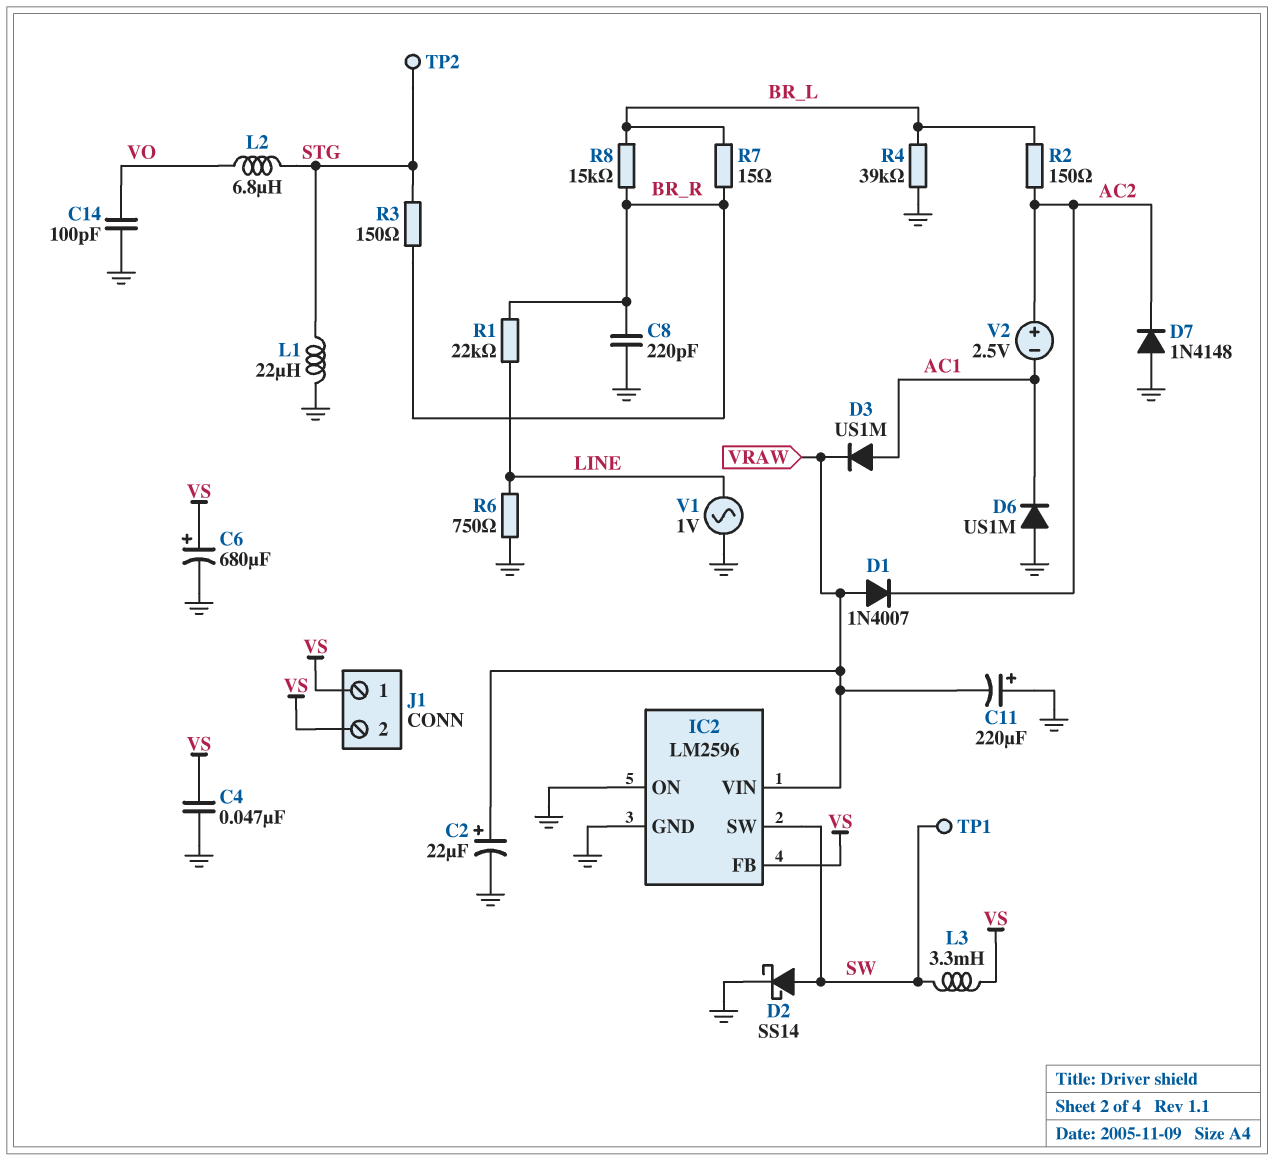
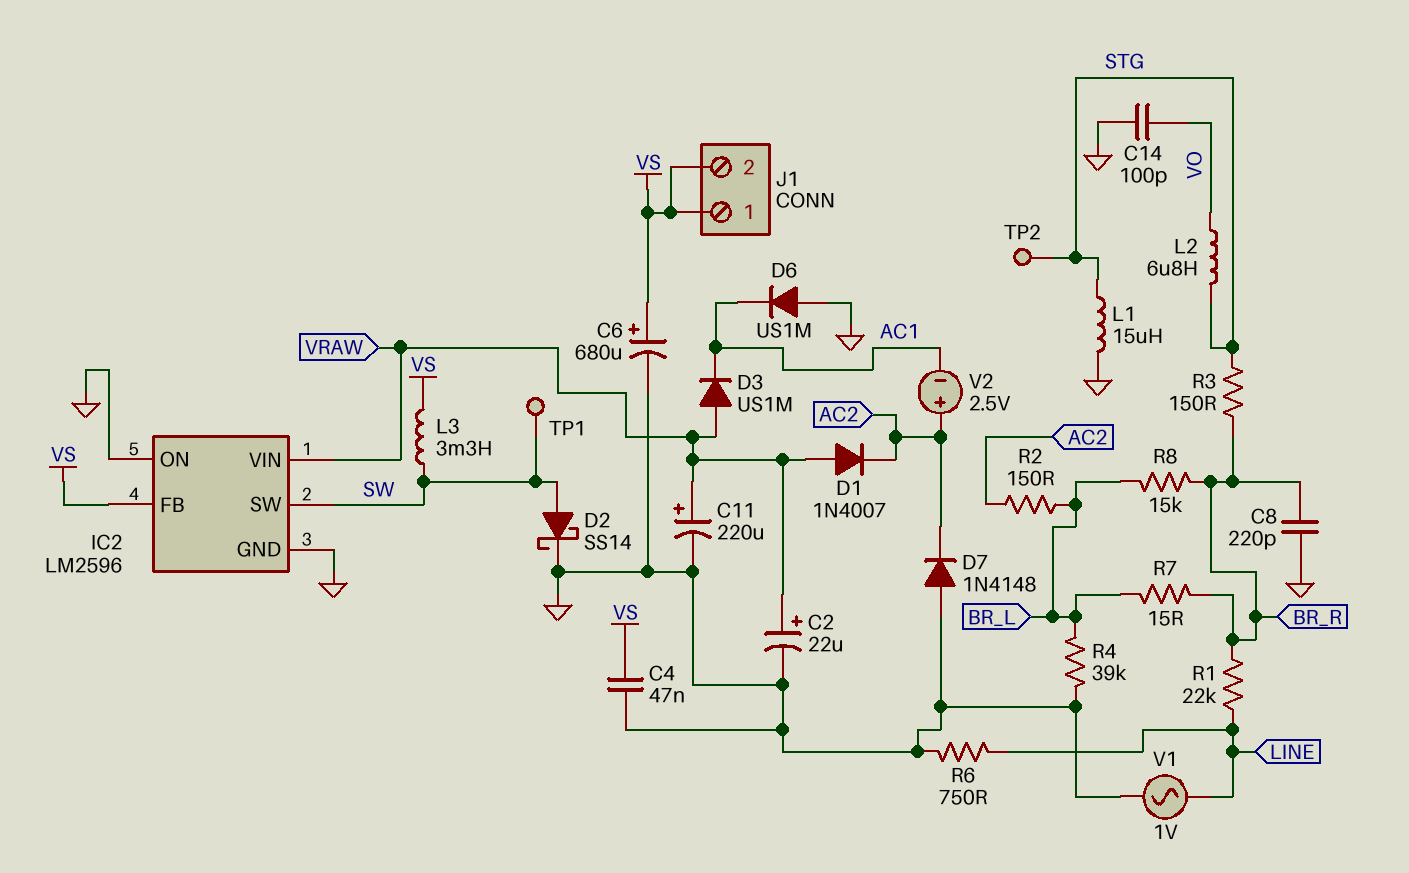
C11: 220uF (plus GND, minus VRAW) -> 220uF (plus VRAW, minus GND)
D3: diode US1M (A AC1, K VRAW) -> diode US1M (A VRAW, K AC1)
L1: 22uH (GND, STG) -> 15uH (GND, STG)

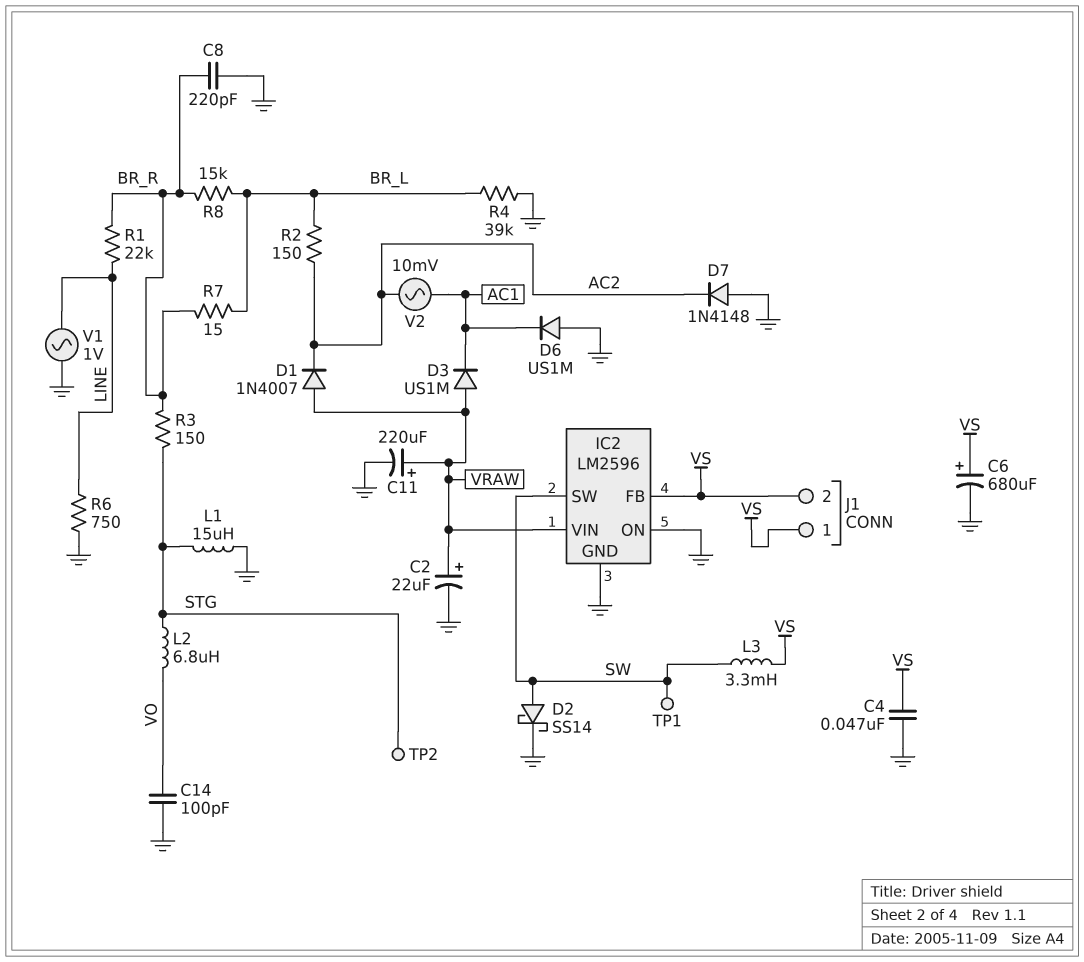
V2: 2.5V (plus AC2, minus AC1) -> AC 10mV (AC1, AC2)

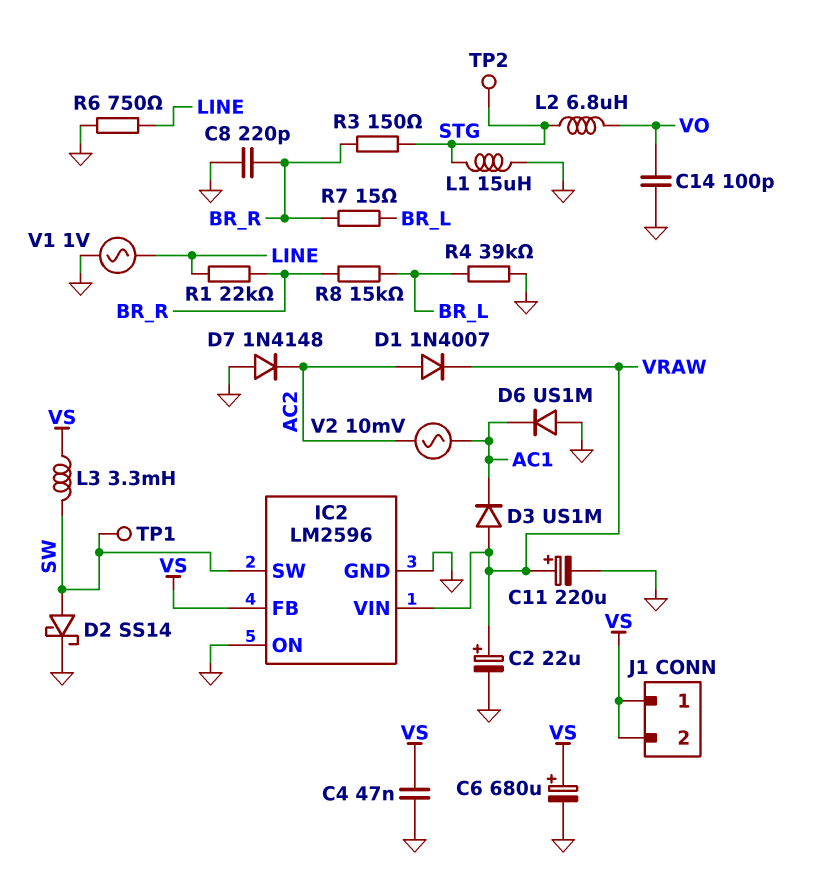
D1: diode 1N4007 (A VRAW, K AC2) -> diode 1N4007 (A AC2, K VRAW)
R2: 150 (AC2, BR_L) -> none

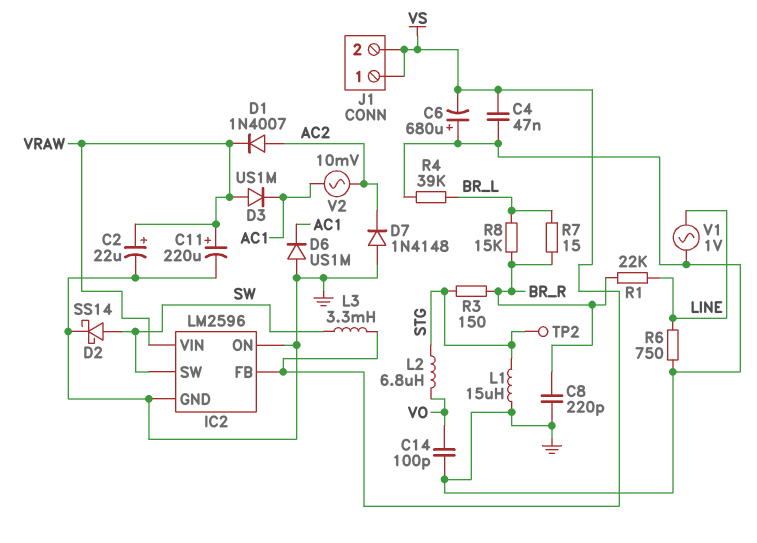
C6: 680uF (plus VS, minus GND) -> 680uF (plus GND, minus VS)
TP1: test point (SW) -> none

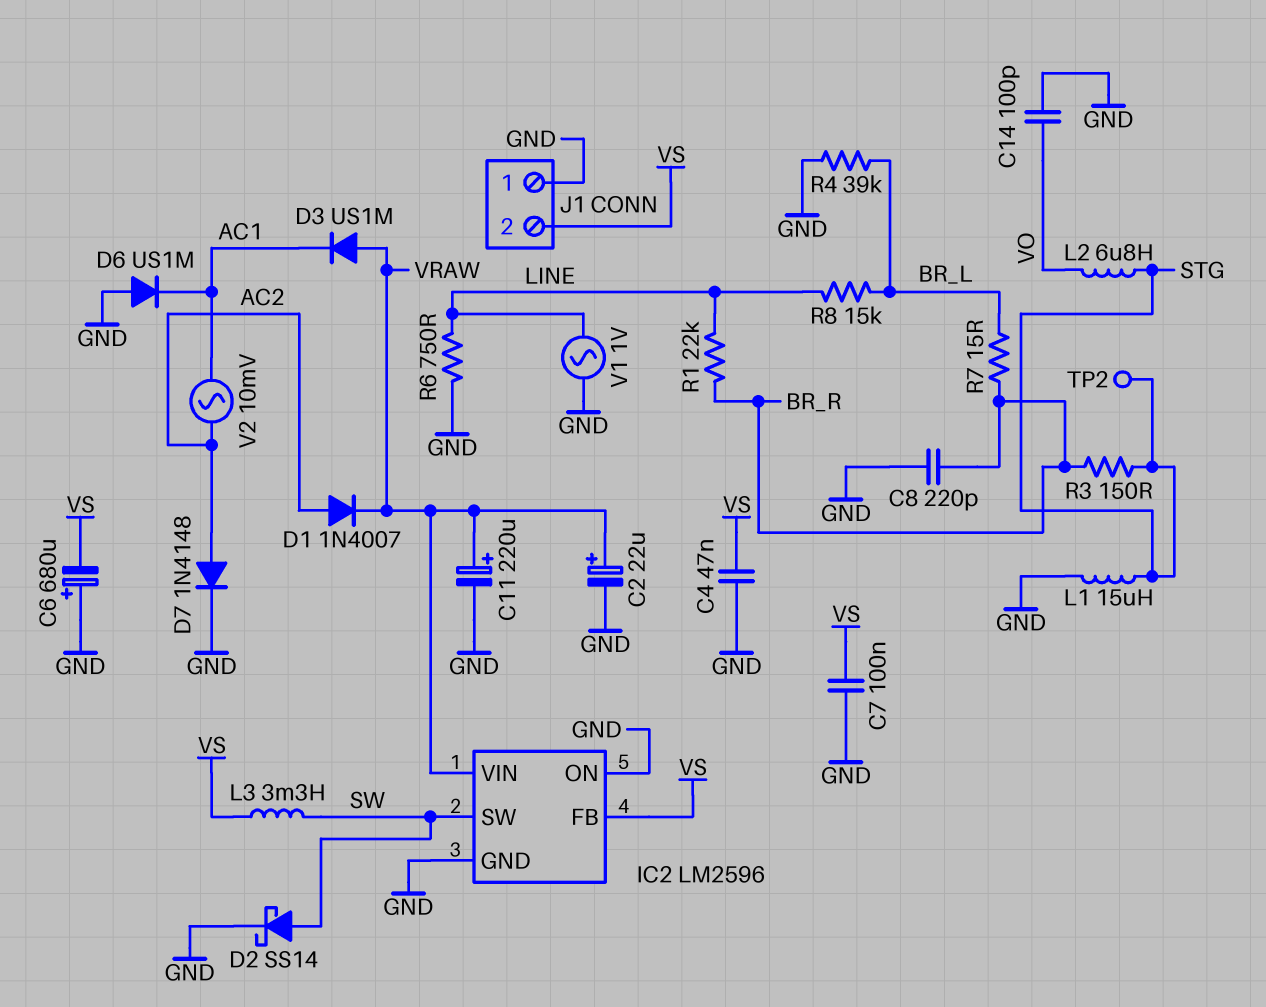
C7: none -> 100nF (GND, VS)
D7: diode 1N4148 (A GND, K AC2) -> diode 1N4148 (A AC2, K GND)
J1 pin 1: VS -> GND
R8: 15k (BR_L, BR_R) -> 15k (BR_L, LINE)

